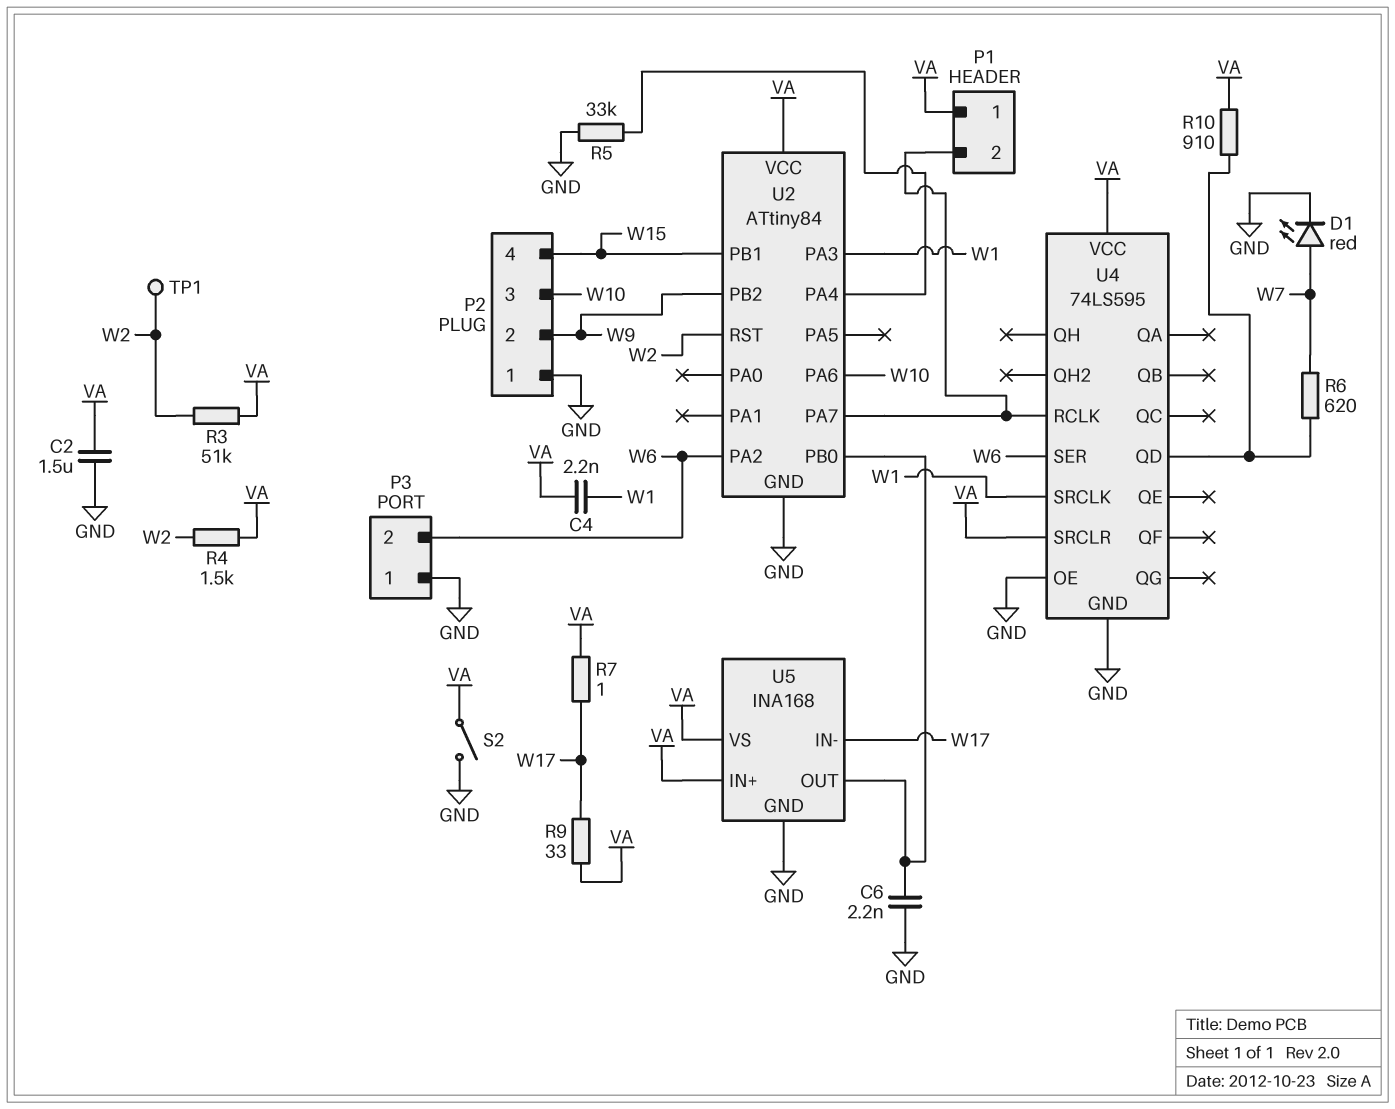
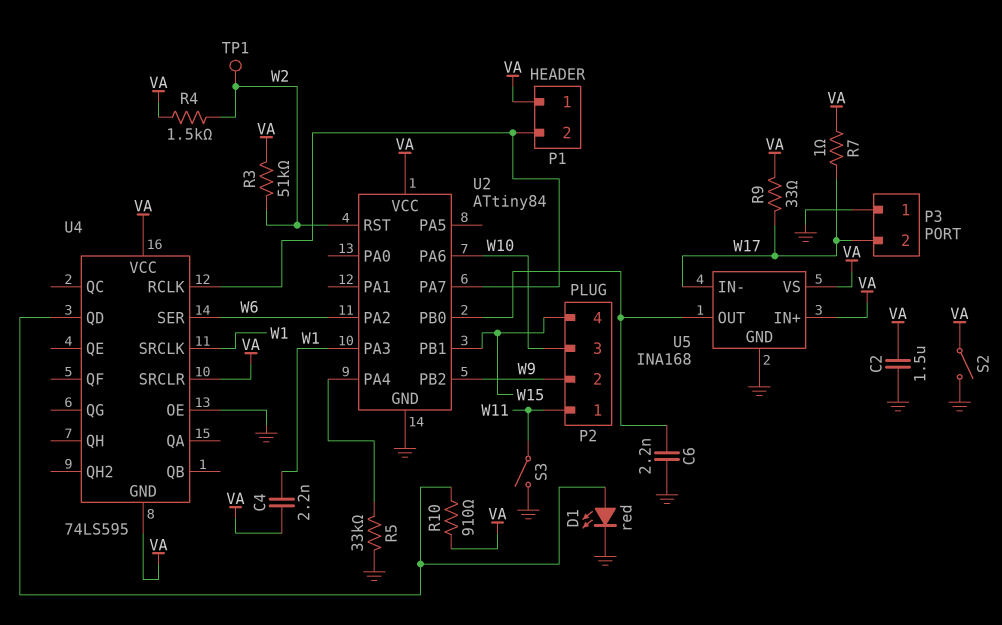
D1: LED red (A W7, K GND) -> LED red (A U4/QD, K GND)
P2 pin 1: GND -> W11
P3 pin 2: W6 -> W17
R6: 620 (U4/QD, W7) -> none
S3: none -> switch (GND, W11)
U4 pin GND: GND -> VA

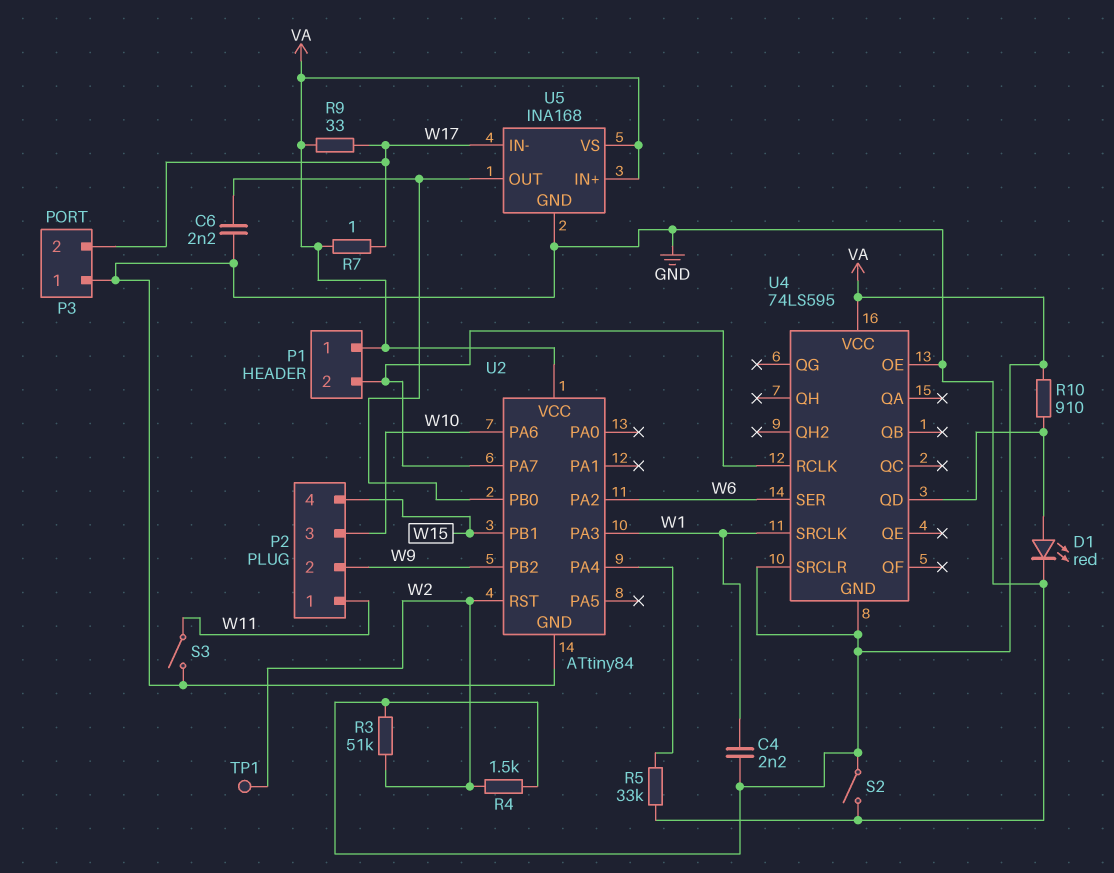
C2: 1.5uF (GND, VA) -> none

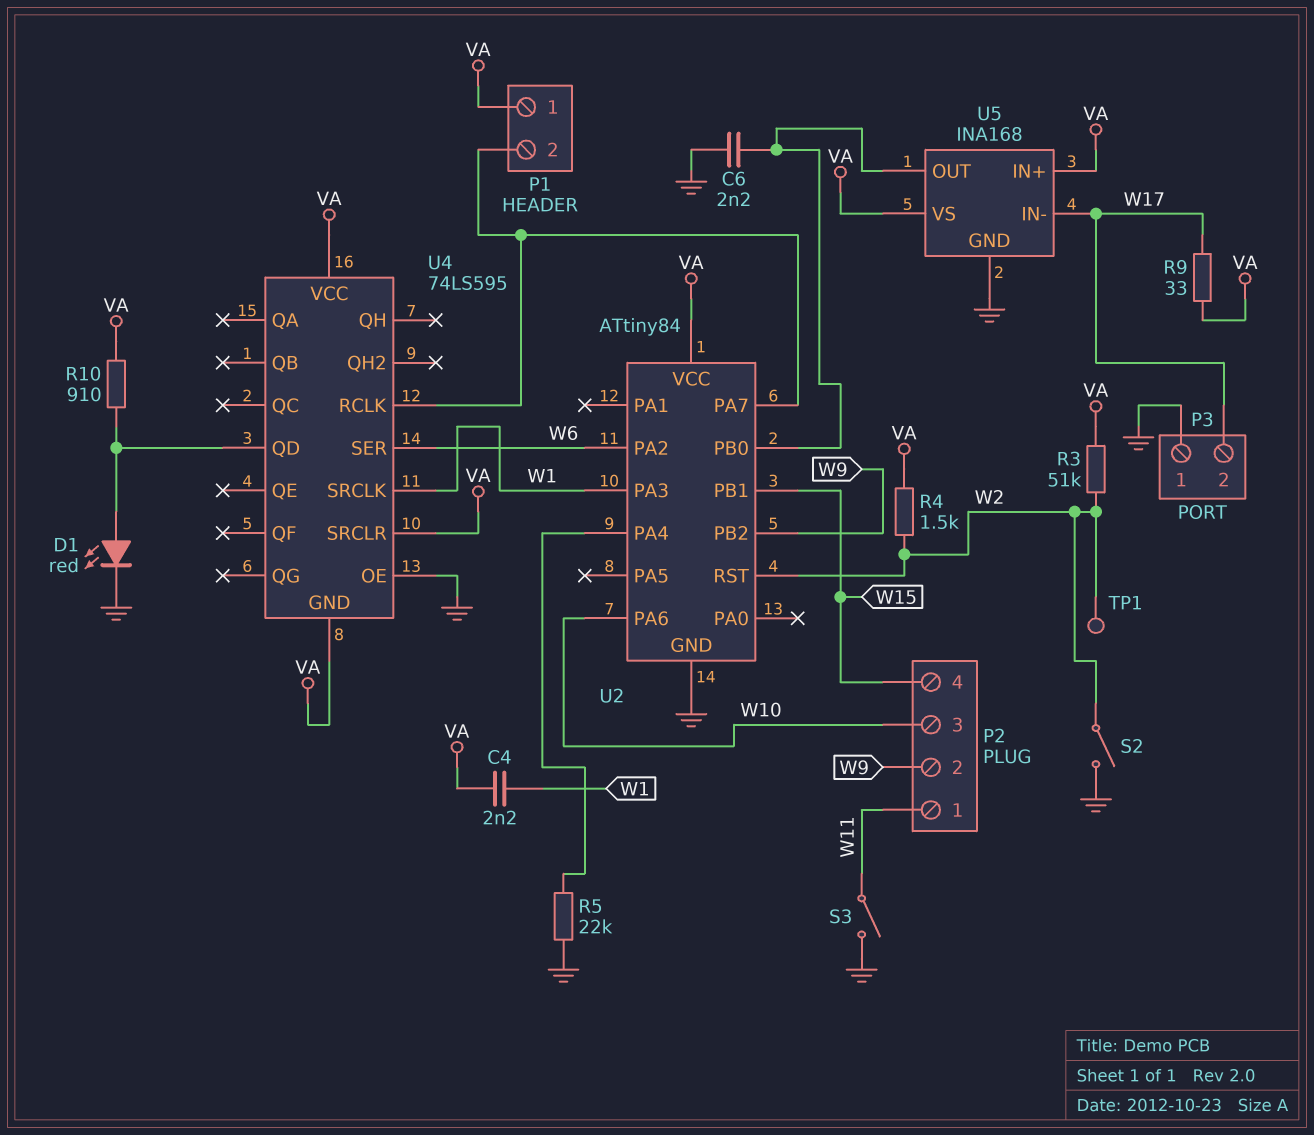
R5: 33k (GND, U2/PA4) -> 22k (GND, U2/PA4)
R7: 1 (VA, W17) -> none
S2: switch (GND, VA) -> switch (GND, W2)

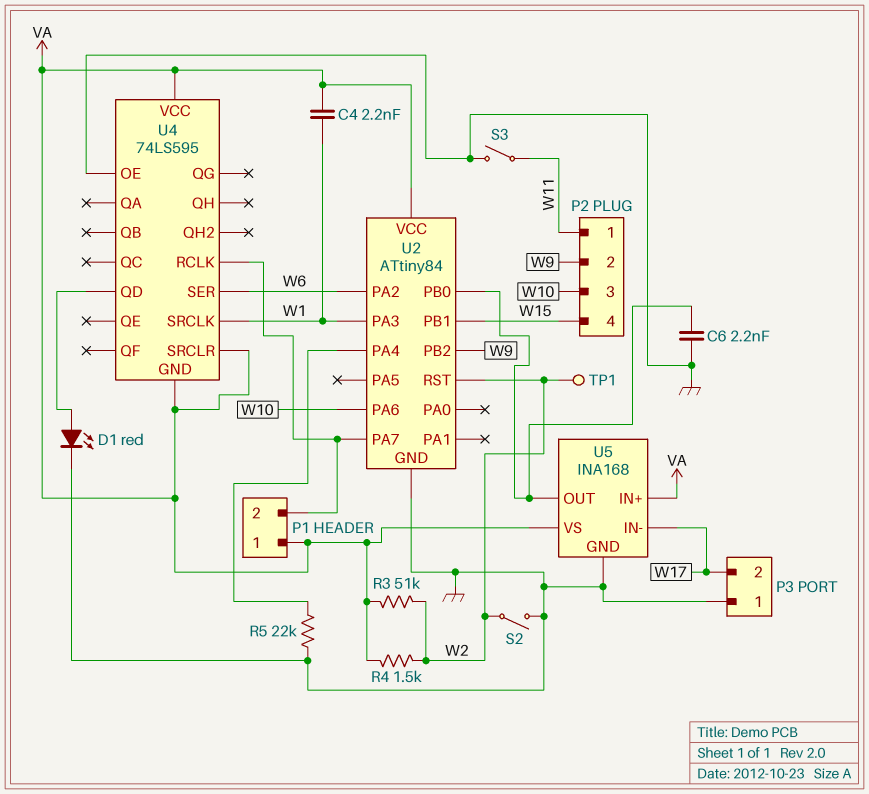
R9: 33 (VA, W17) -> none
R10: 910 (U4/QD, VA) -> none

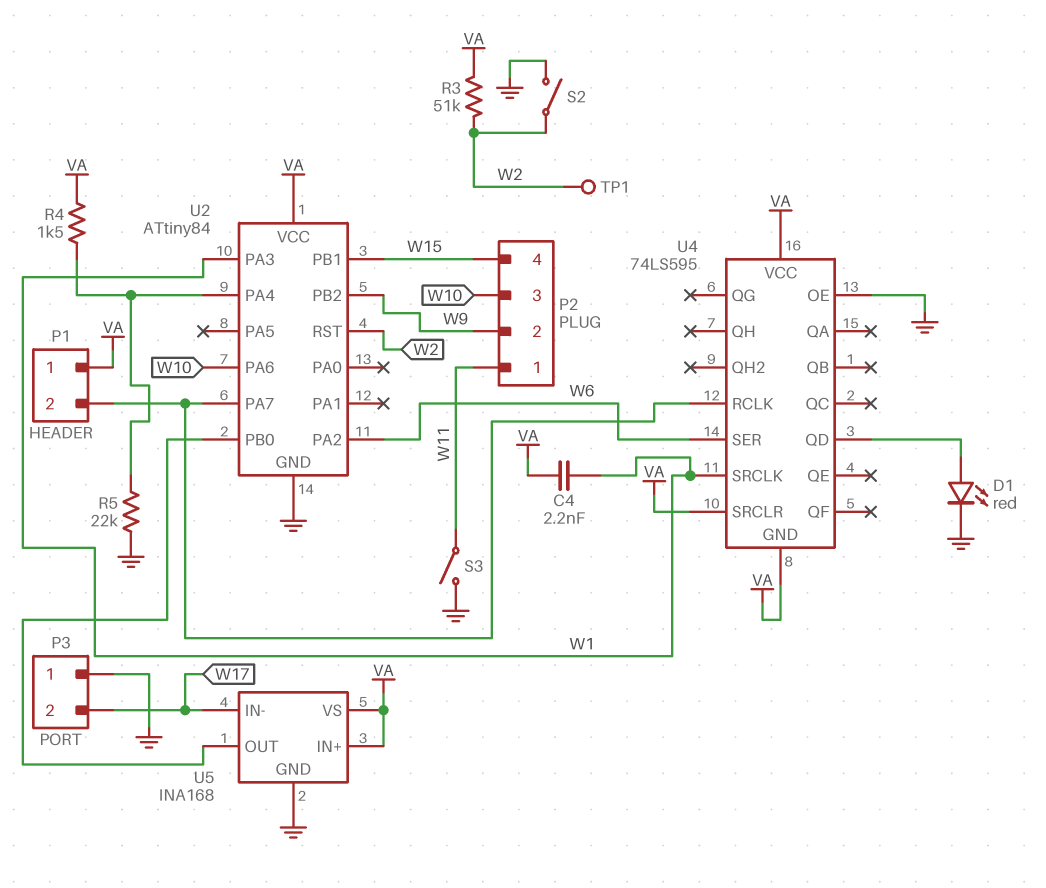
C6: 2.2nF (GND, U2/PB0) -> none
R4: 1.5k (VA, W2) -> 1.5k (U2/PA4, VA)

